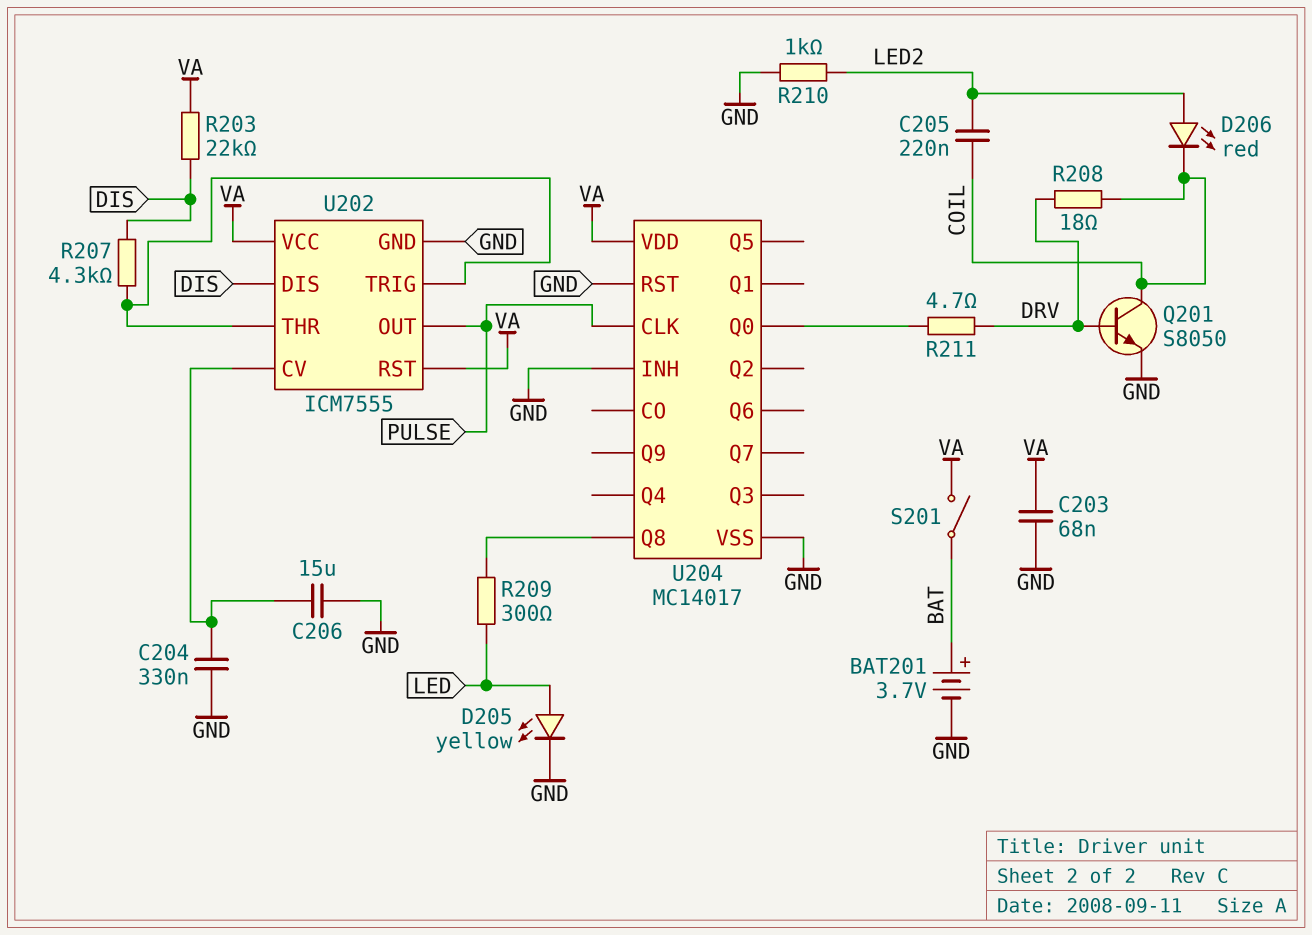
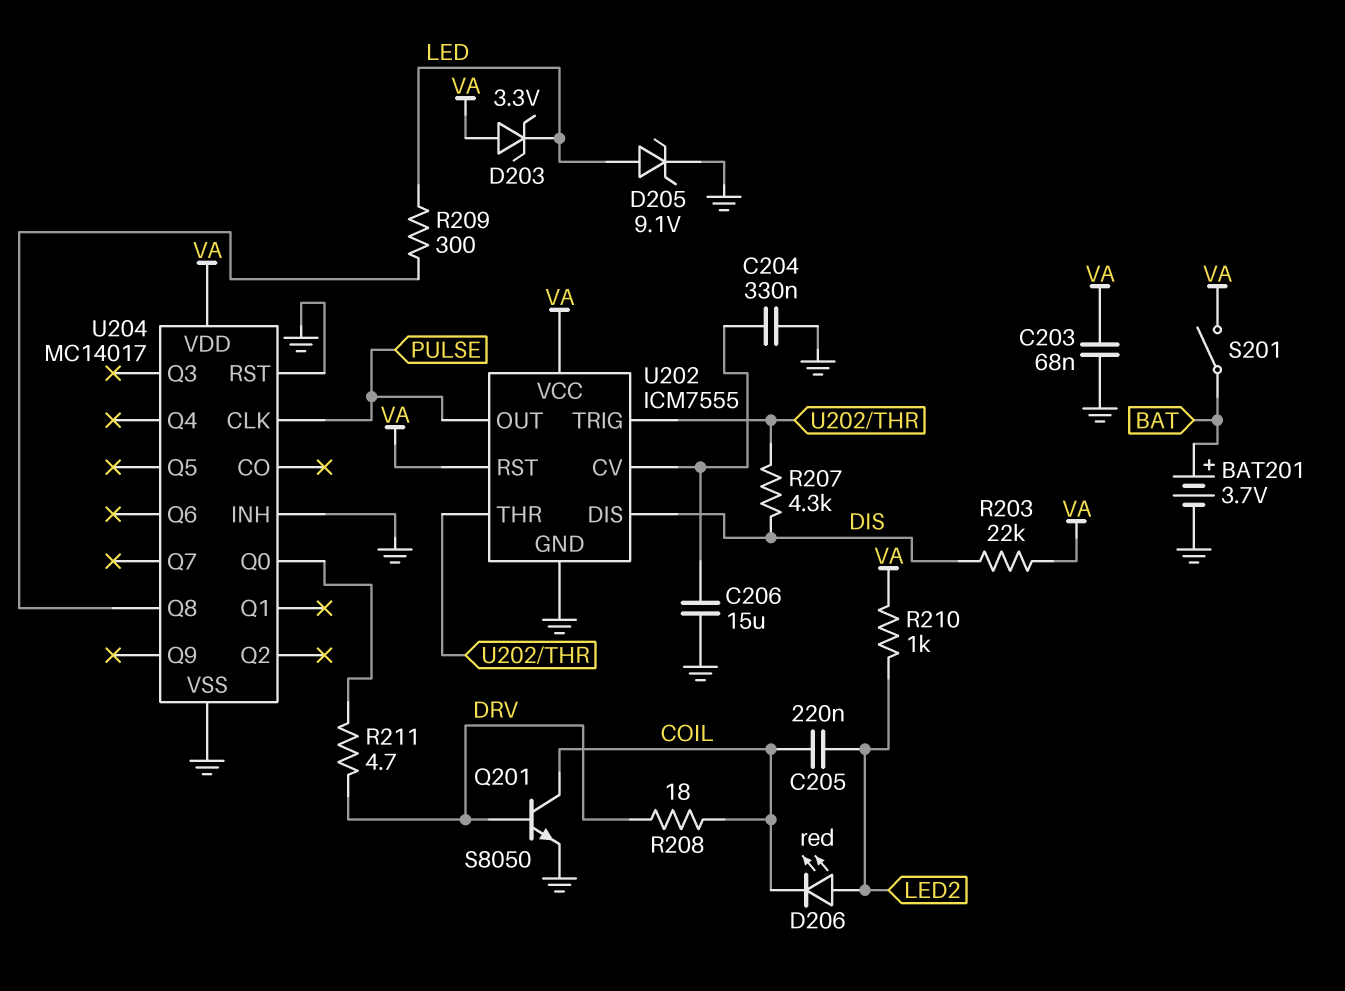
D203: none -> zener 3.3V (A VA, K LED)
D205: LED yellow (A LED, K GND) -> zener 9.1V (A LED, K GND)
R210: 1k (GND, LED2) -> 1k (LED2, VA)

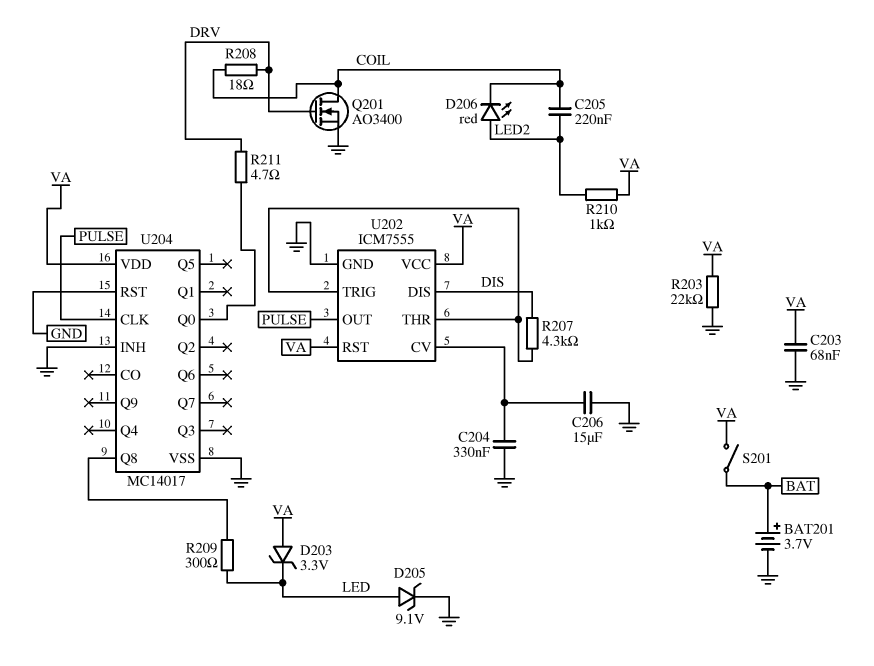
Q201: NPN S8050 (B DRV, C COIL, E GND) -> NMOS AO3400 (G DRV, D COIL, S GND)
R203: 22k (DIS, VA) -> 22k (GND, VA)

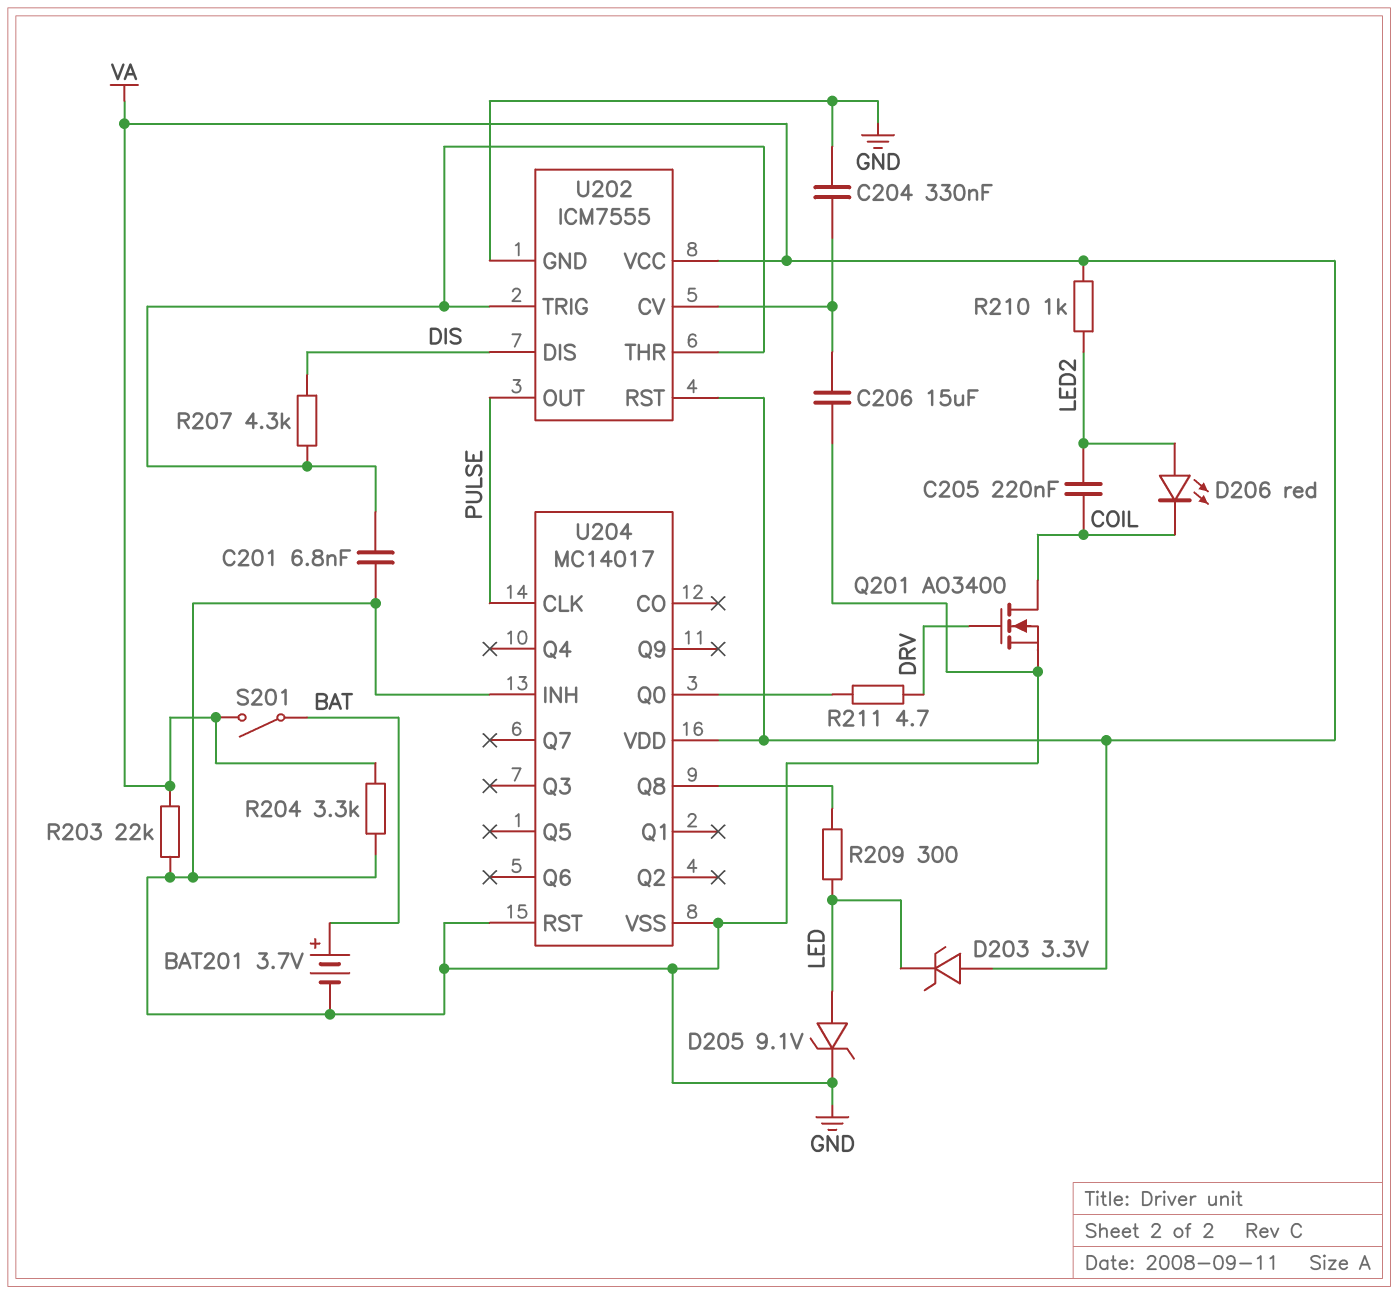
C201: none -> 6.8nF (GND, U202/THR)
C203: 68nF (GND, VA) -> none
R204: none -> 3.3k (GND, VA)
R208: 18 (COIL, DRV) -> none

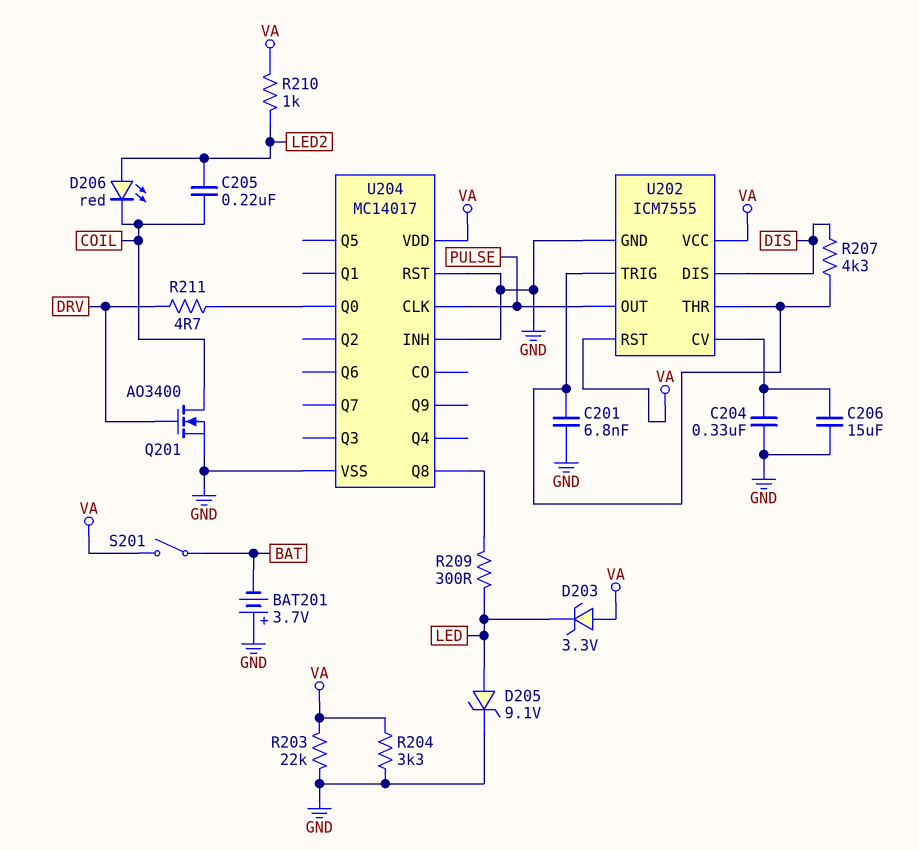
BAT201: 3.7V (plus BAT, minus GND) -> 3.7V (plus GND, minus BAT)

